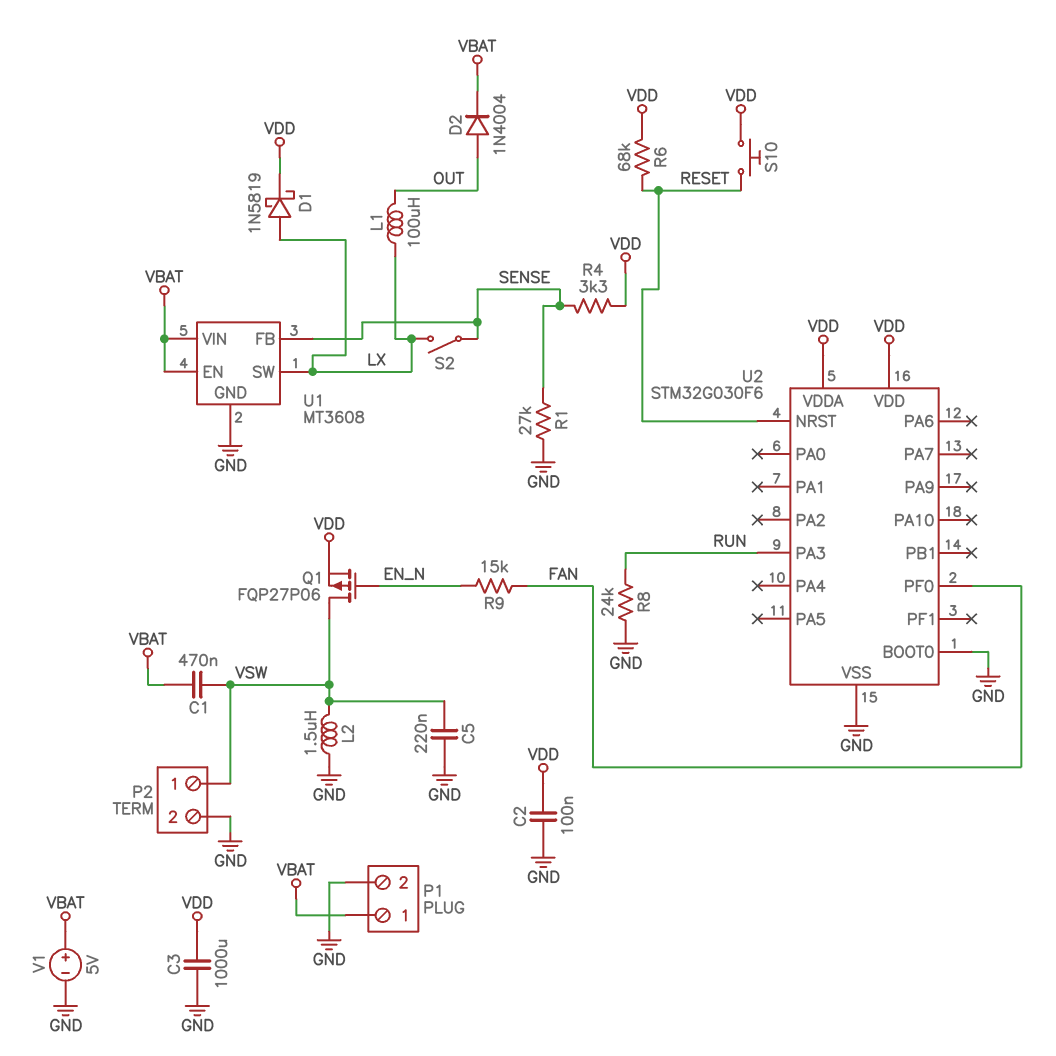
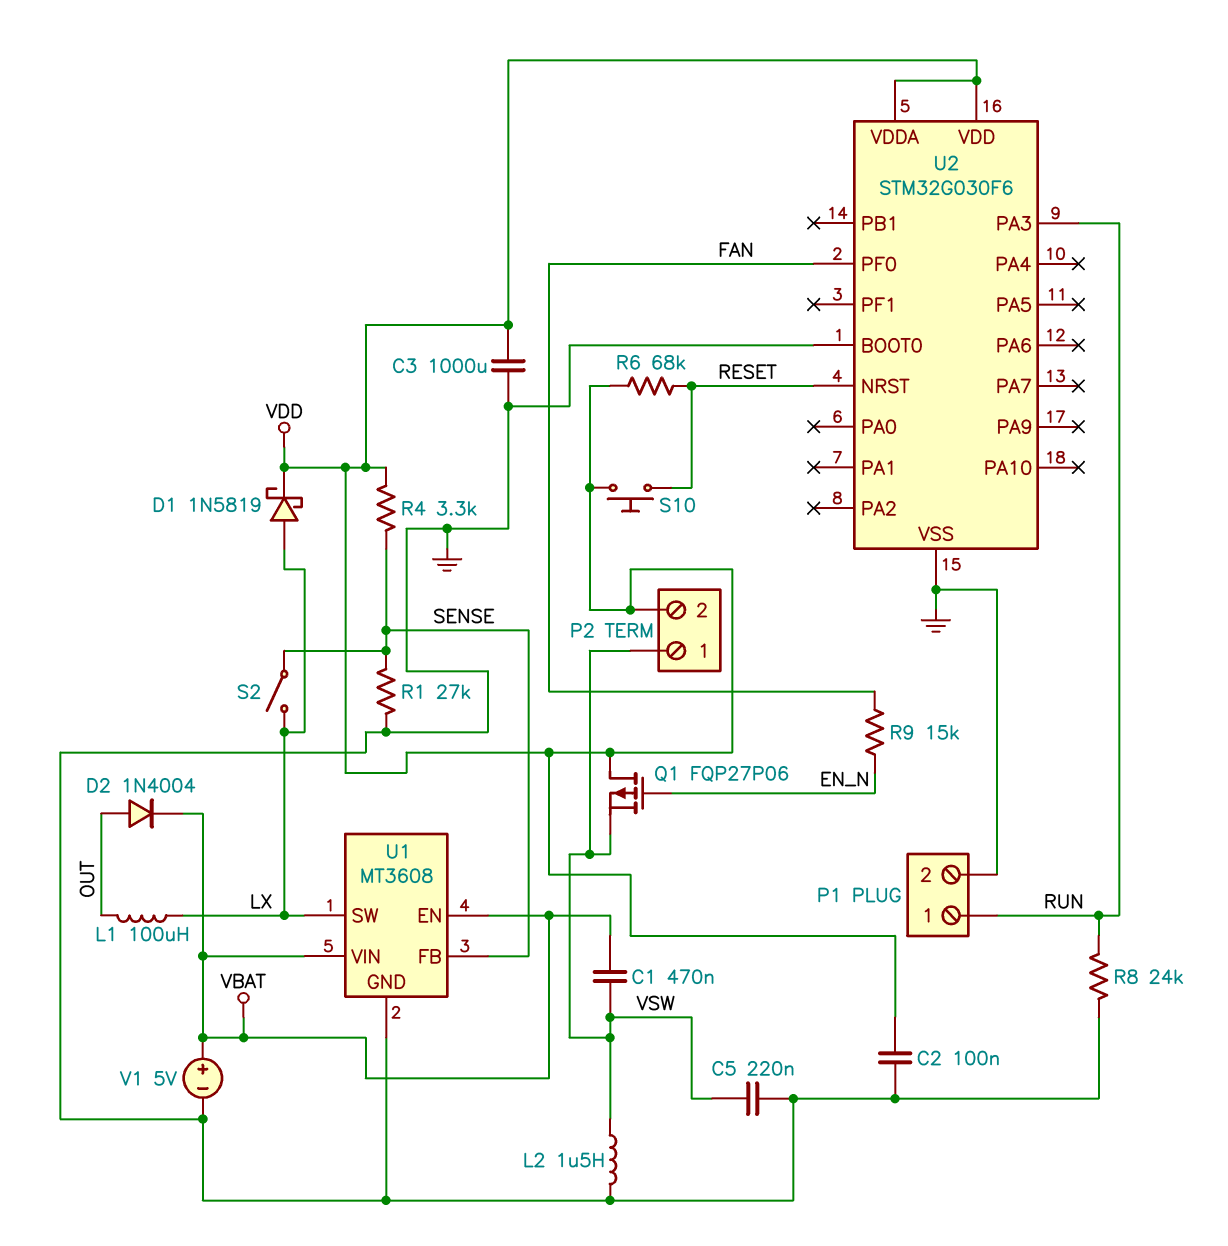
P1 pin 1: VBAT -> RUN
P2 pin 2: GND -> VDD
Q1: PMOS FQP27P06 (G EN_N, D VSW, S VDD) -> PMOS FQP27P06 (G EN_N, D VDD, S VSW)

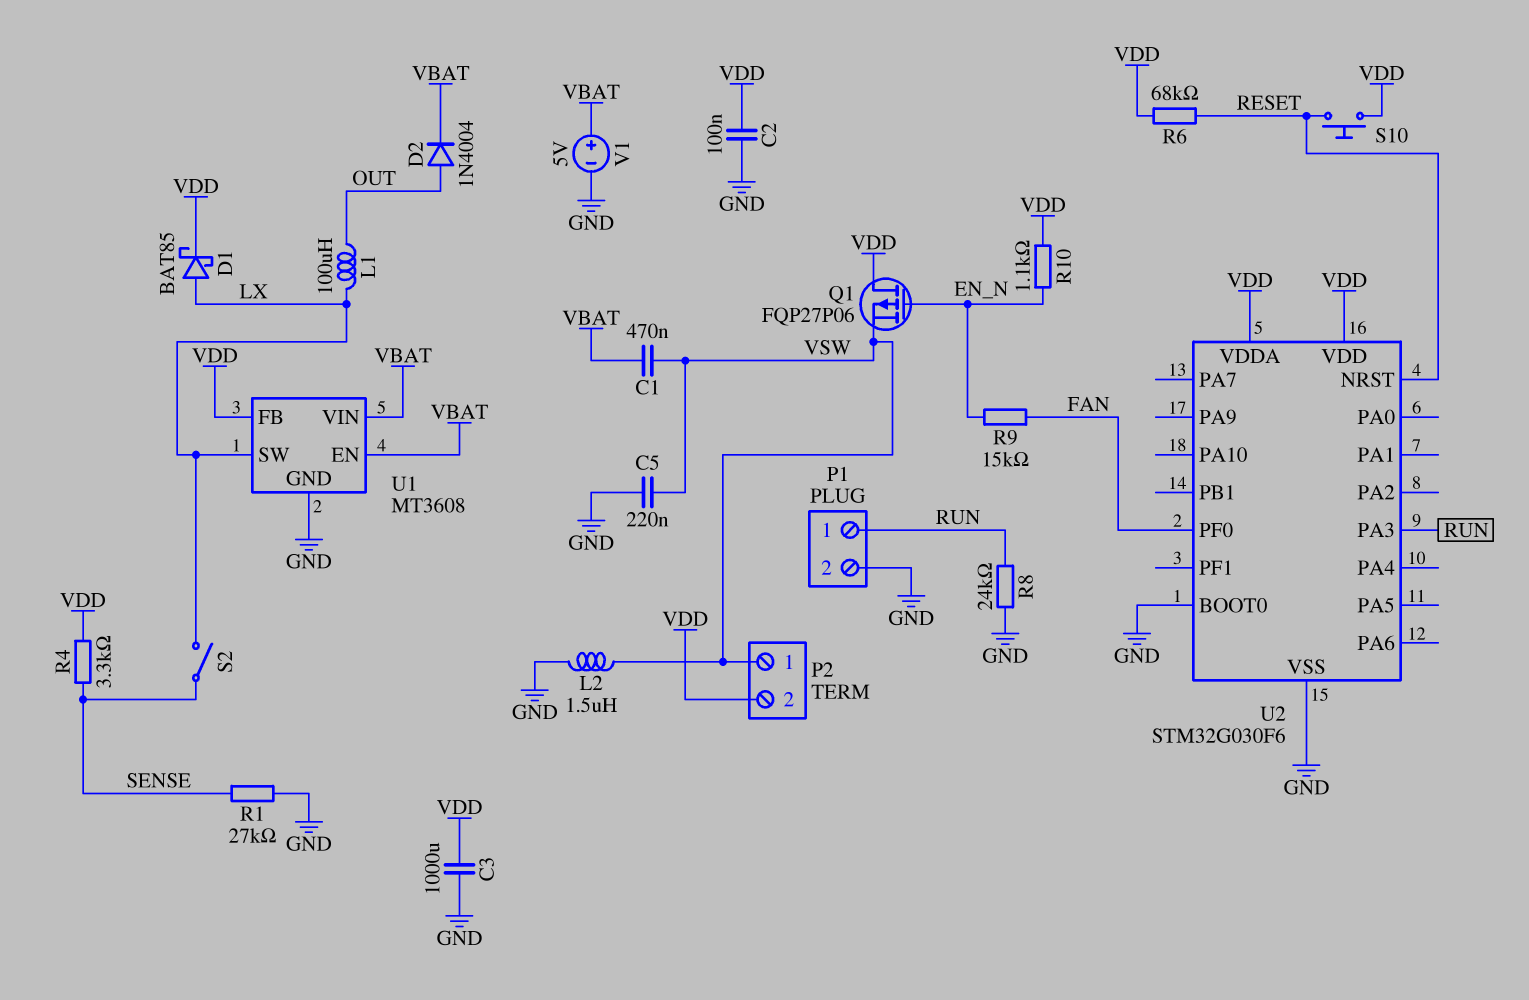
D1: schottky 1N5819 (A LX, K VDD) -> schottky BAT85 (A LX, K VDD)
R10: none -> 1.1k (EN_N, VDD)
U1 pin FB: SENSE -> VDD

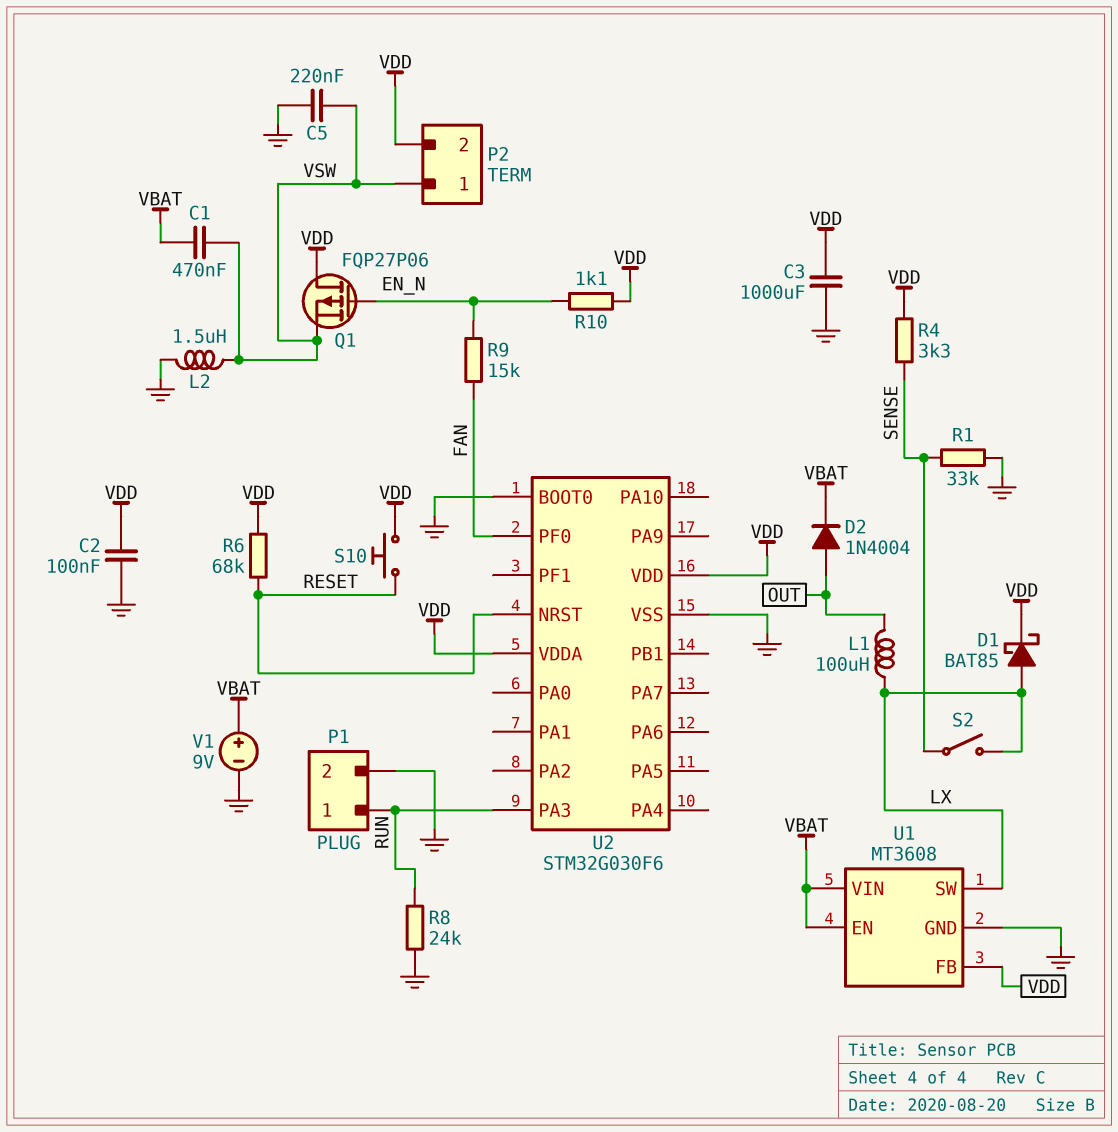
R1: 27k (GND, SENSE) -> 33k (GND, SENSE)
V1: 5V (plus VBAT, minus GND) -> 9V (plus VBAT, minus GND)

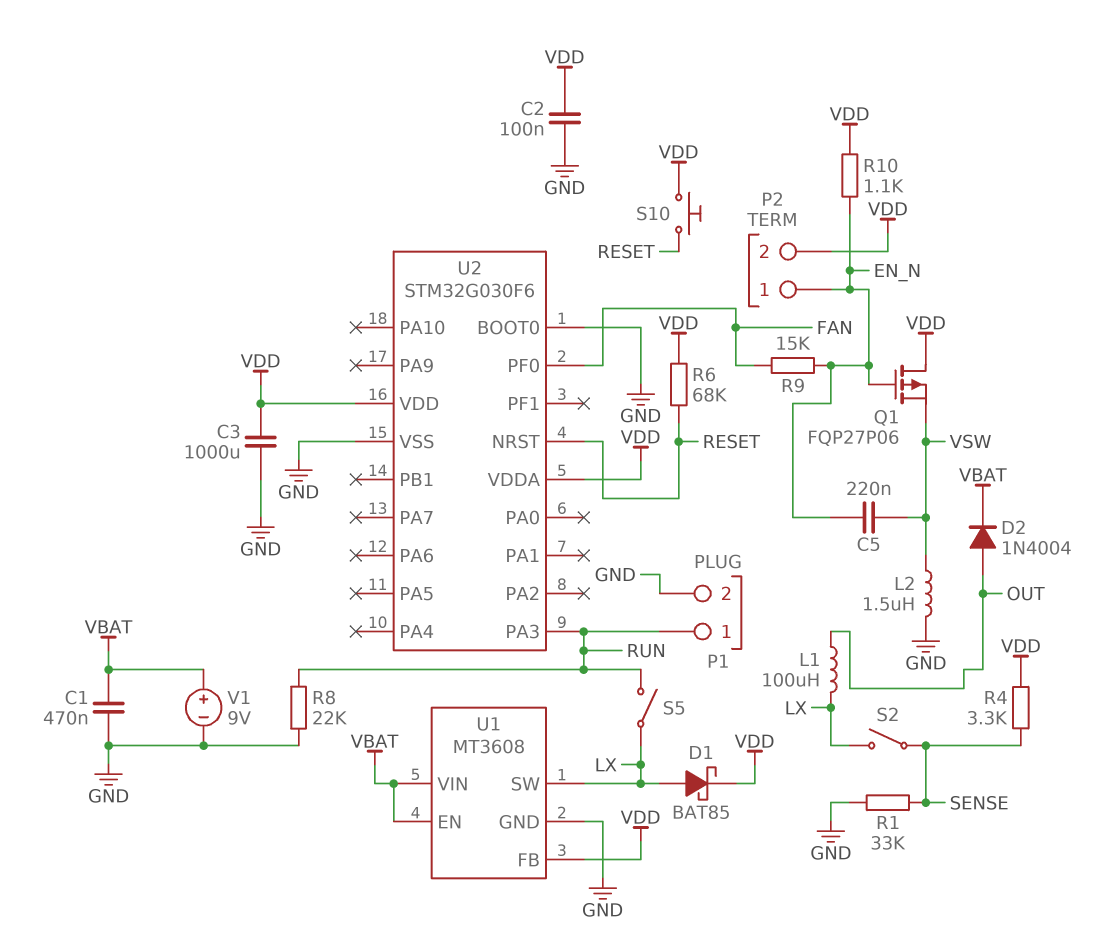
C1: 470nF (VBAT, VSW) -> 470nF (GND, VBAT)
C5: 220nF (GND, VSW) -> 220nF (EN_N, VSW)
P2 pin 1: VSW -> EN_N
R8: 24k (GND, RUN) -> 22k (GND, RUN)
S5: none -> switch (LX, RUN)

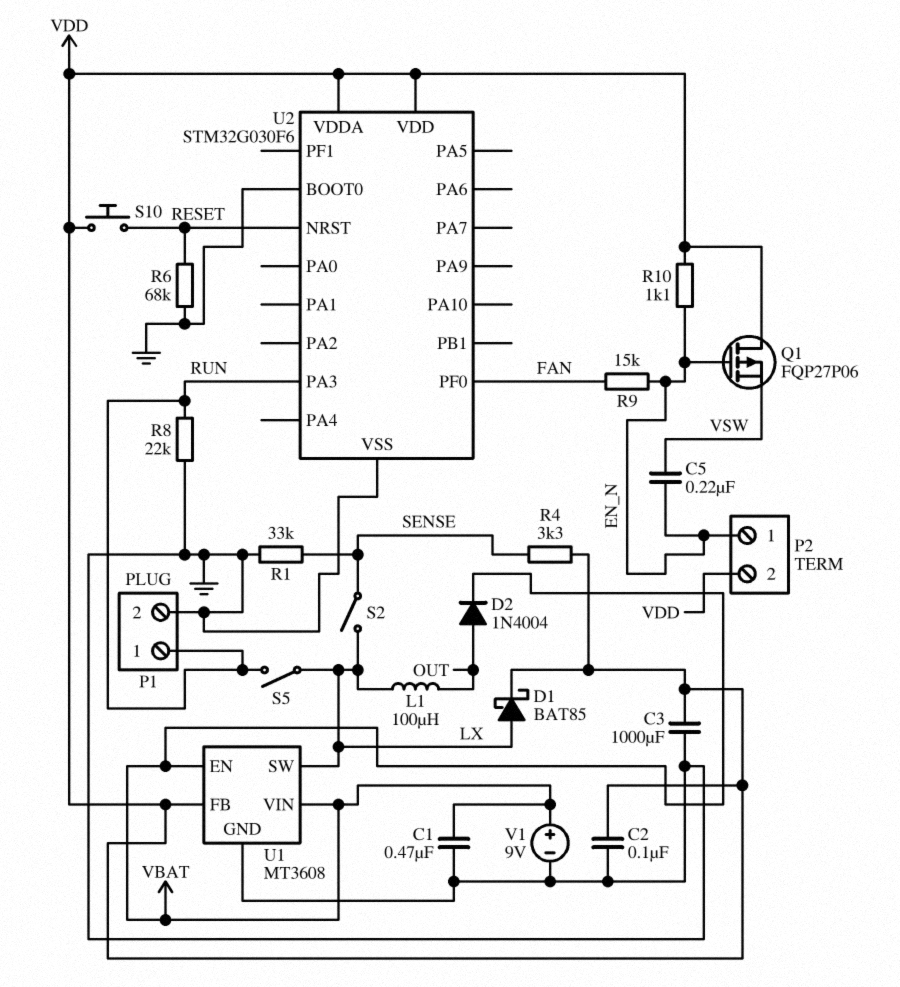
L2: 1.5uH (GND, VSW) -> none
R6: 68k (RESET, VDD) -> 68k (GND, RESET)

